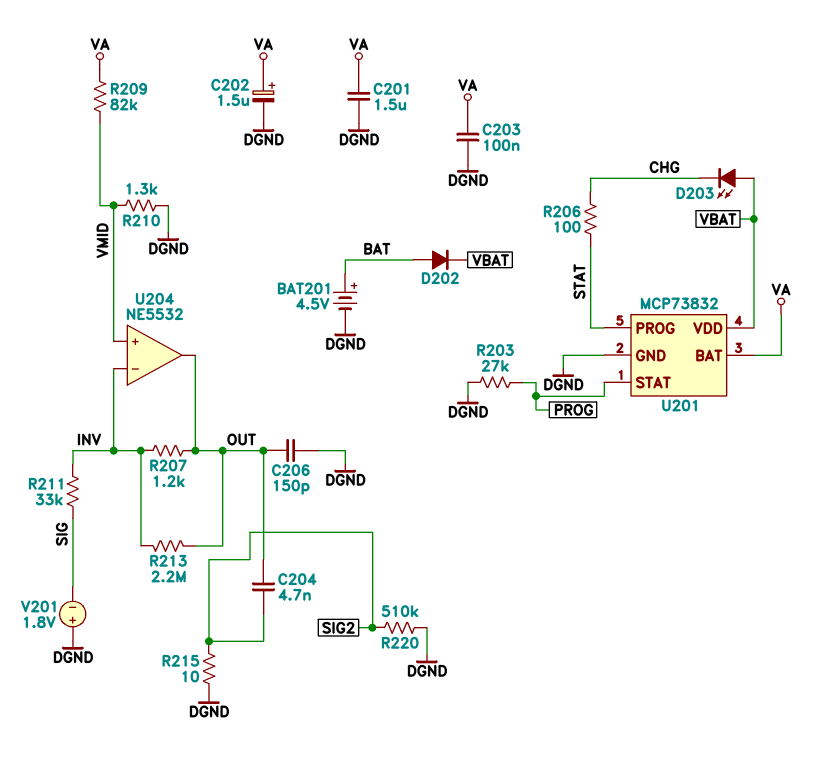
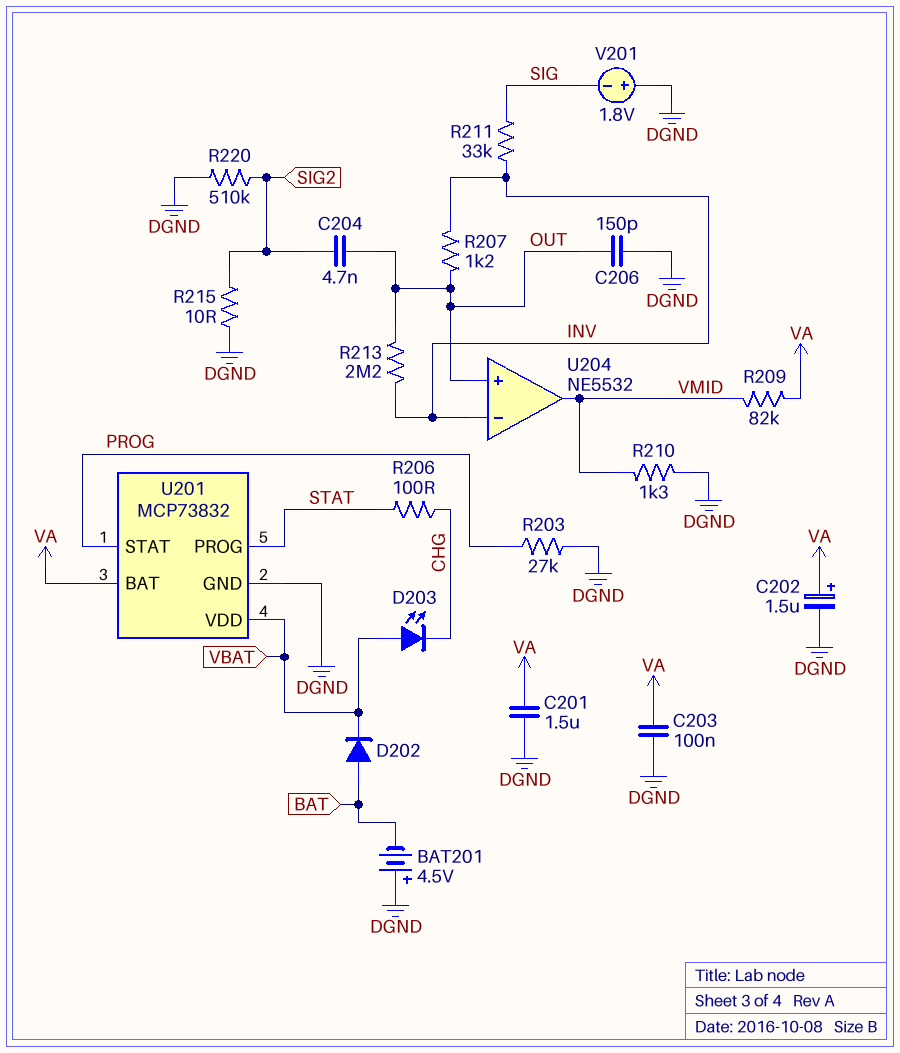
BAT201: 4.5V (plus BAT, minus DGND) -> 4.5V (plus DGND, minus BAT)
U204 pin in+: VMID -> OUT
U204 pin out: OUT -> VMID

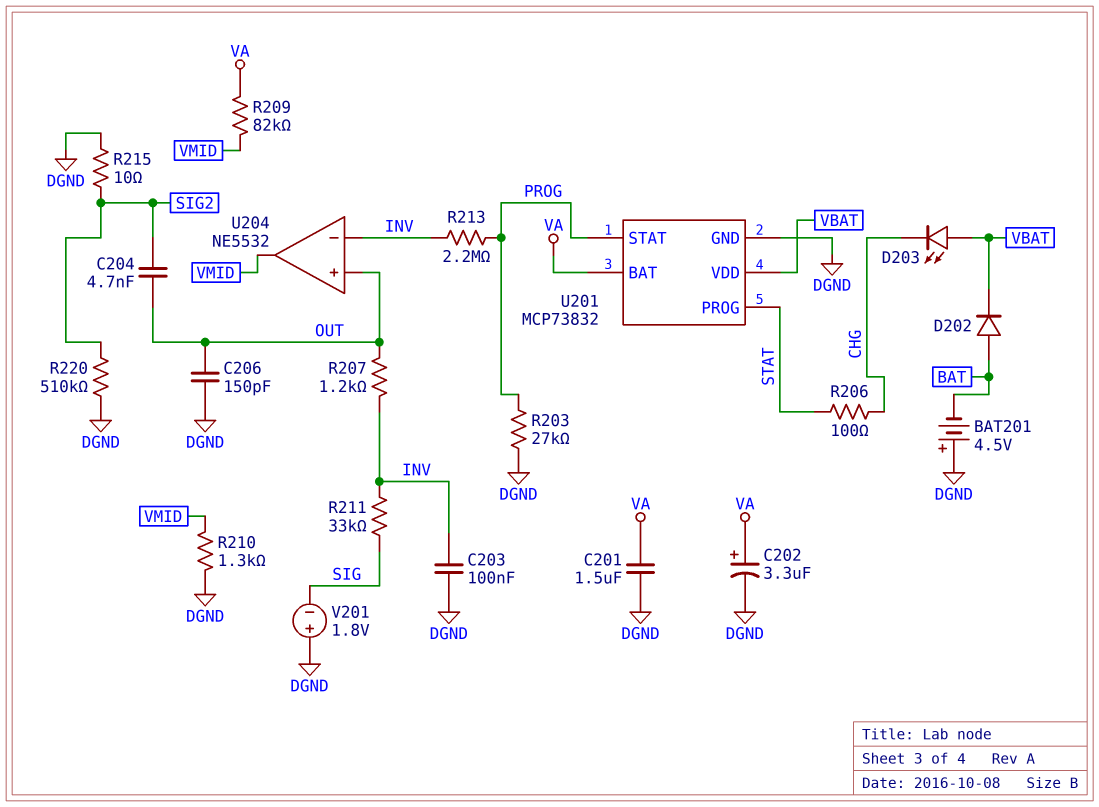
C202: 1.5uF (plus VA, minus DGND) -> 3.3uF (plus VA, minus DGND)
C203: 100nF (DGND, VA) -> 100nF (DGND, INV)
R213: 2.2M (INV, OUT) -> 2.2M (INV, PROG)

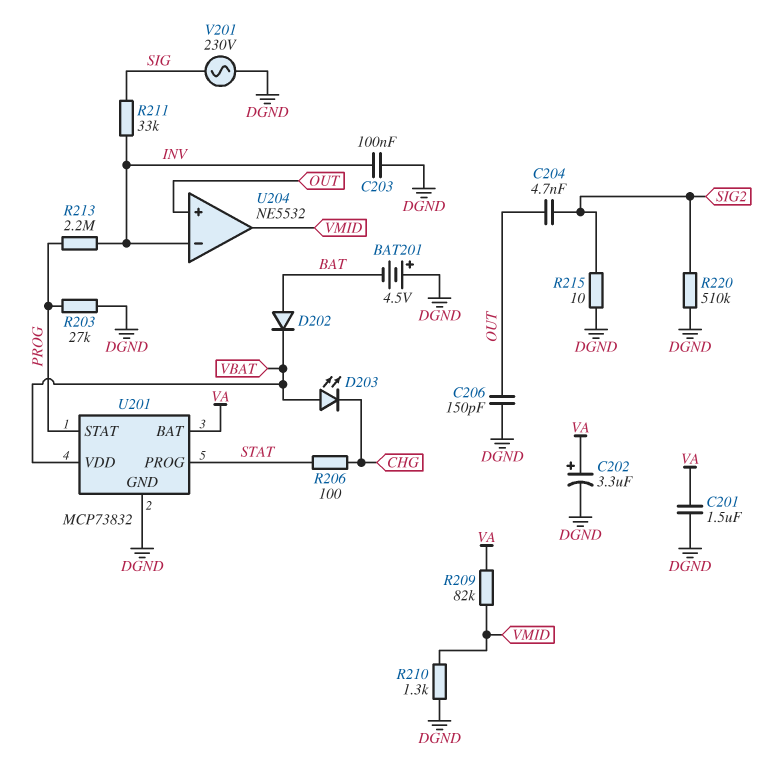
R207: 1.2k (INV, OUT) -> none
V201: 1.8V (plus DGND, minus SIG) -> AC 230V (DGND, SIG)

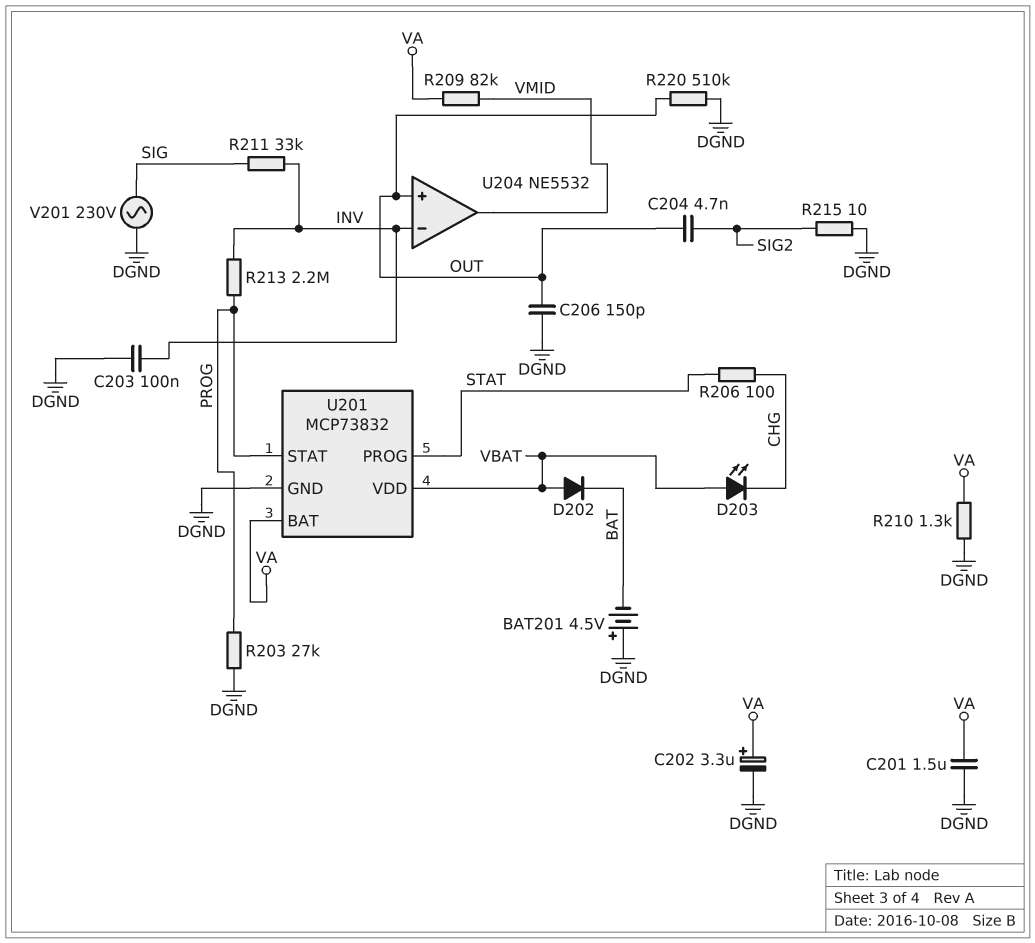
D202: diode (A BAT, K VBAT) -> diode (A VBAT, K BAT)
R210: 1.3k (DGND, VMID) -> 1.3k (DGND, VA)
R220: 510k (DGND, SIG2) -> 510k (DGND, OUT)

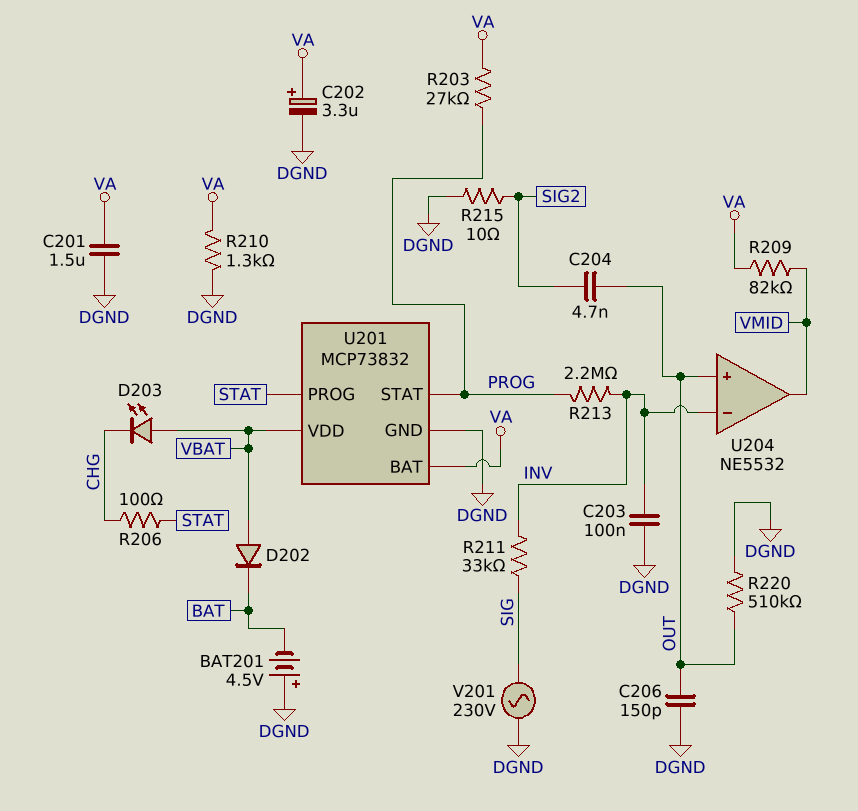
R203: 27k (DGND, PROG) -> 27k (PROG, VA)

